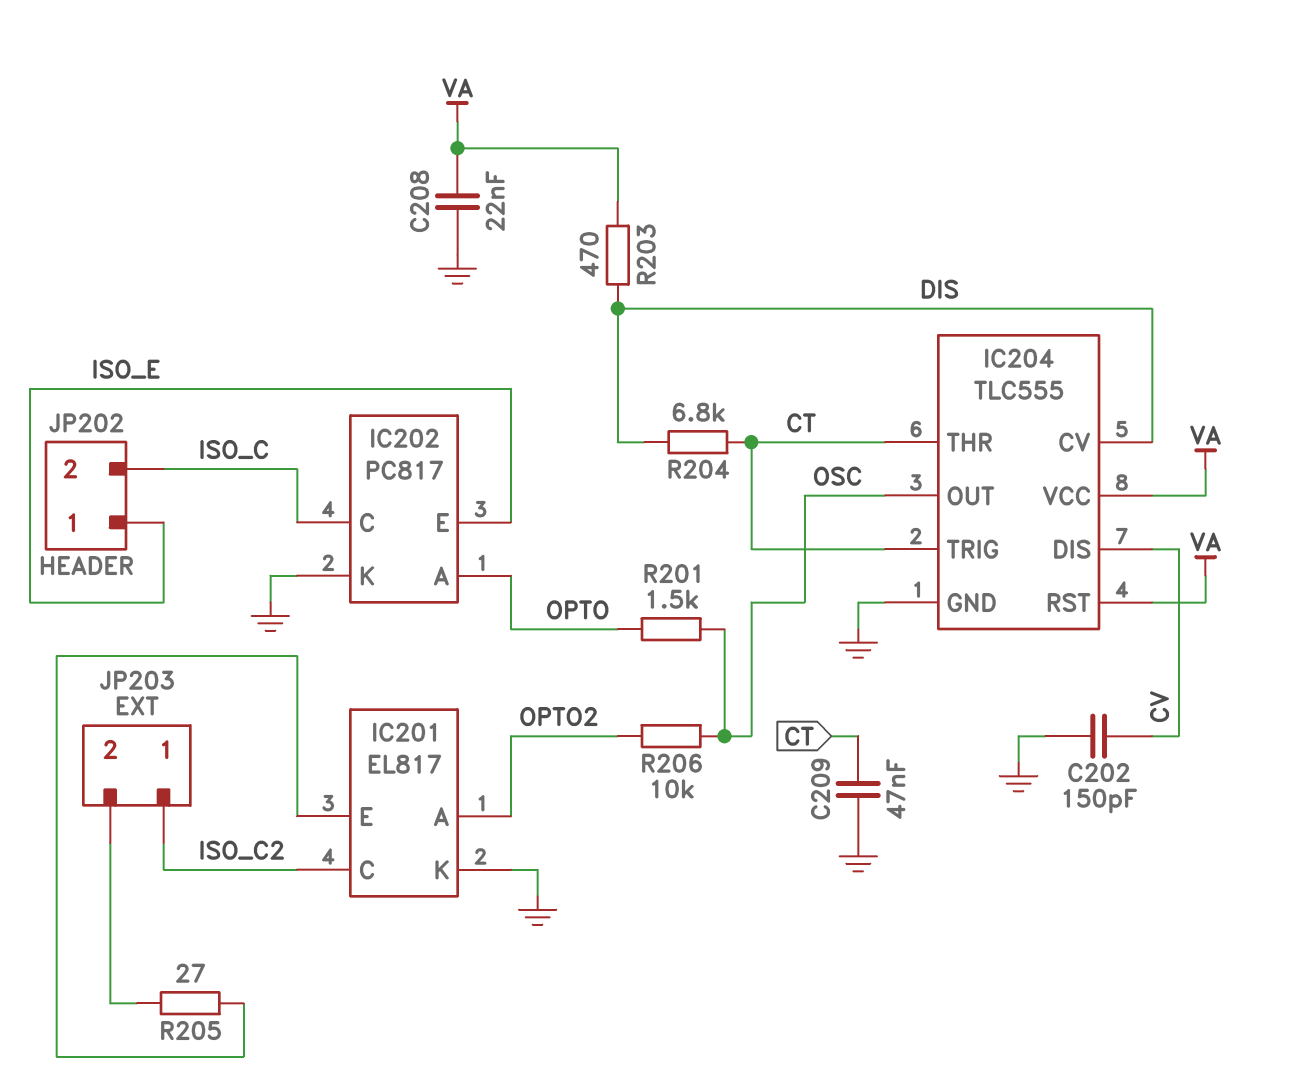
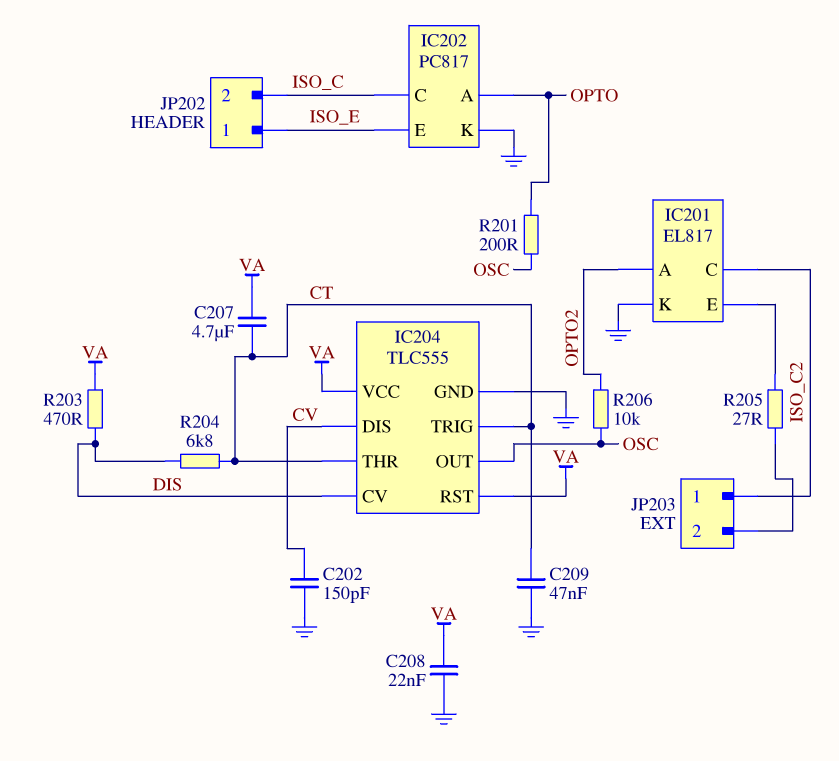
C207: none -> 4.7uF (CT, VA)
R201: 1.5k (OPTO, OSC) -> 200 (OPTO, OSC)

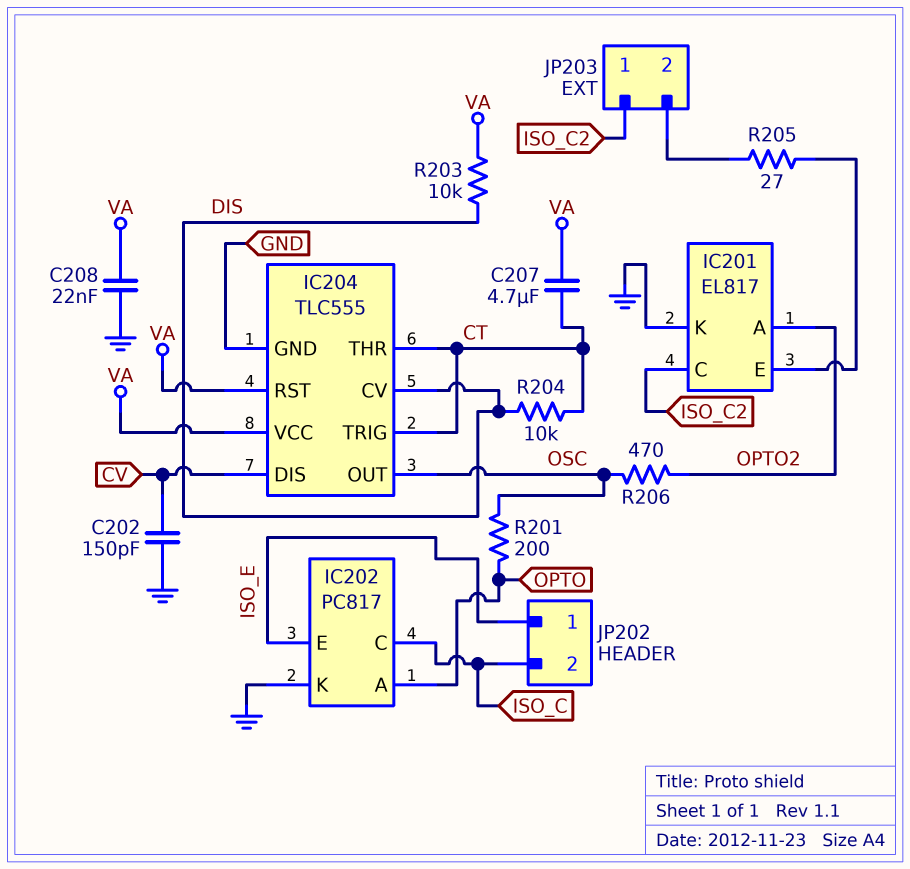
C209: 47nF (CT, GND) -> none
R203: 470 (DIS, VA) -> 10k (DIS, VA)
R204: 6.8k (CT, DIS) -> 10k (CT, DIS)
R206: 10k (OPTO2, OSC) -> 470 (OPTO2, OSC)

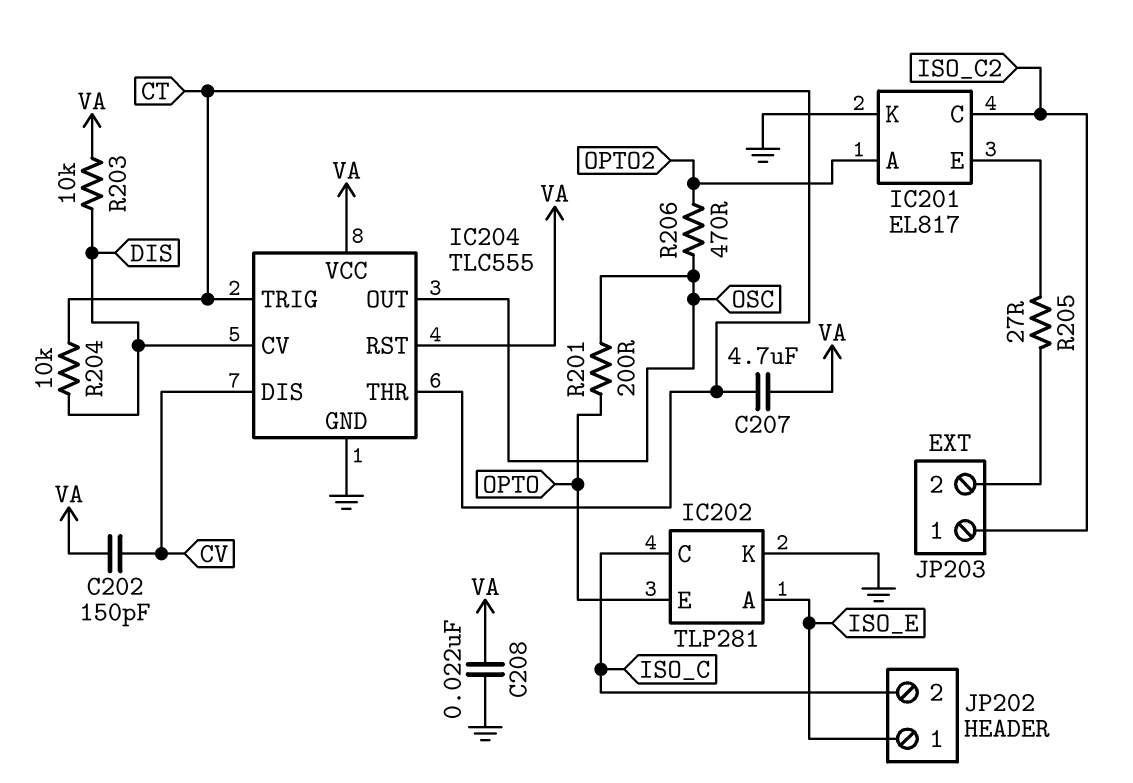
C202: 150pF (CV, GND) -> 150pF (CV, VA)
IC202: PC817 -> TLP281
IC202 pin A: OPTO -> ISO_E
IC202 pin E: ISO_E -> OPTO

